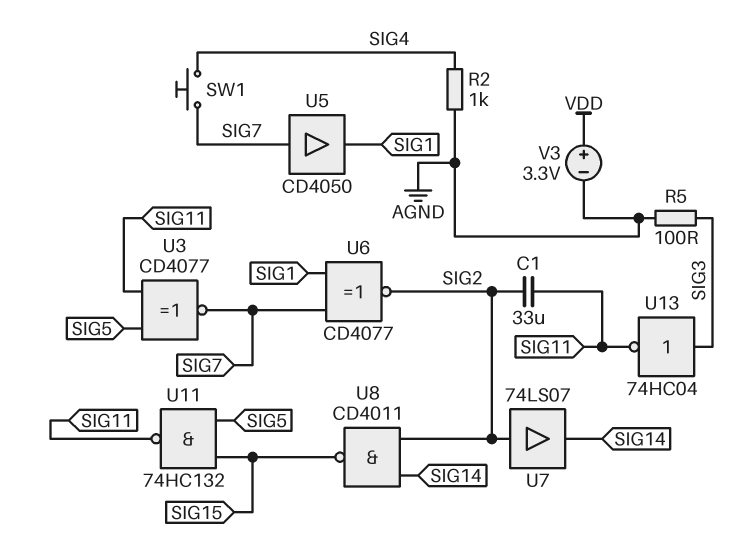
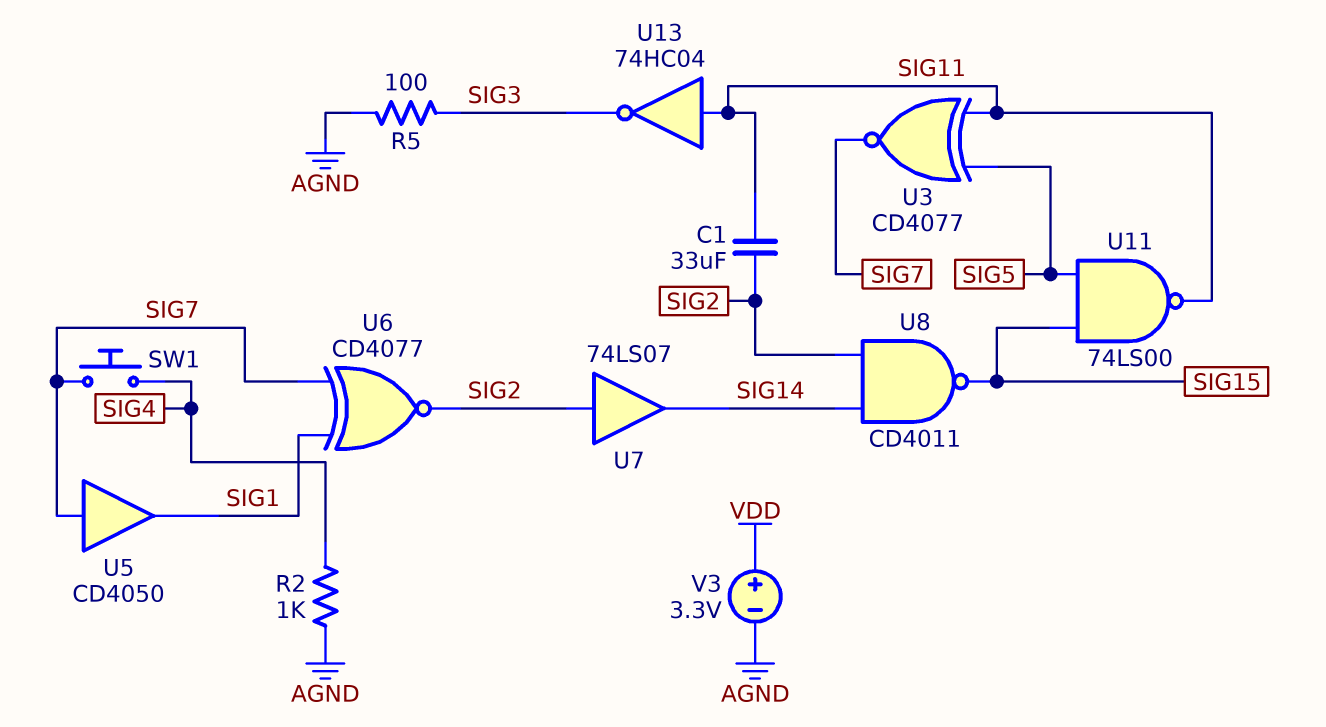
U11: NAND 74HC132 (in SIG5, in SIG15, out SIG11) -> NAND 74LS00 (in SIG5, in SIG15, out SIG11)
U13: NOT 74HC04 (in SIG3, out SIG11) -> NOT 74HC04 (in SIG11, out SIG3)

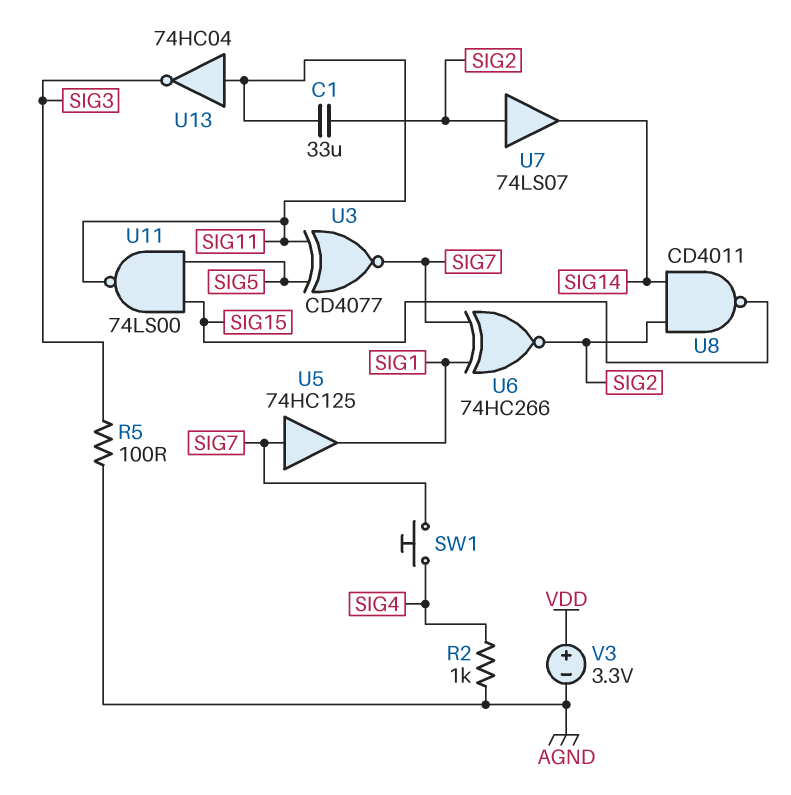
U5: buffer CD4050 (in SIG7, out SIG1) -> buffer 74HC125 (in SIG7, out SIG1)
U6: XNOR CD4077 (in SIG1, in SIG7, out SIG2) -> XNOR 74HC266 (in SIG1, in SIG7, out SIG2)

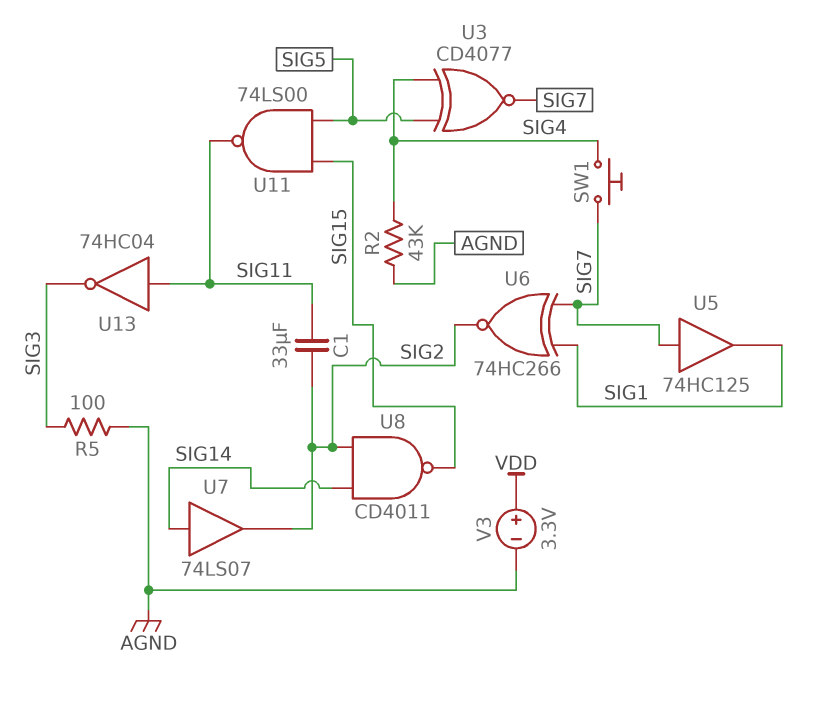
R2: 1k (AGND, SIG4) -> 43k (AGND, SIG4)
U3: XNOR CD4077 (in SIG5, in SIG11, out SIG7) -> XNOR CD4077 (in SIG4, in SIG5, out SIG7)
U7: buffer 74LS07 (in SIG2, out SIG14) -> buffer 74LS07 (in SIG14, out SIG2)

